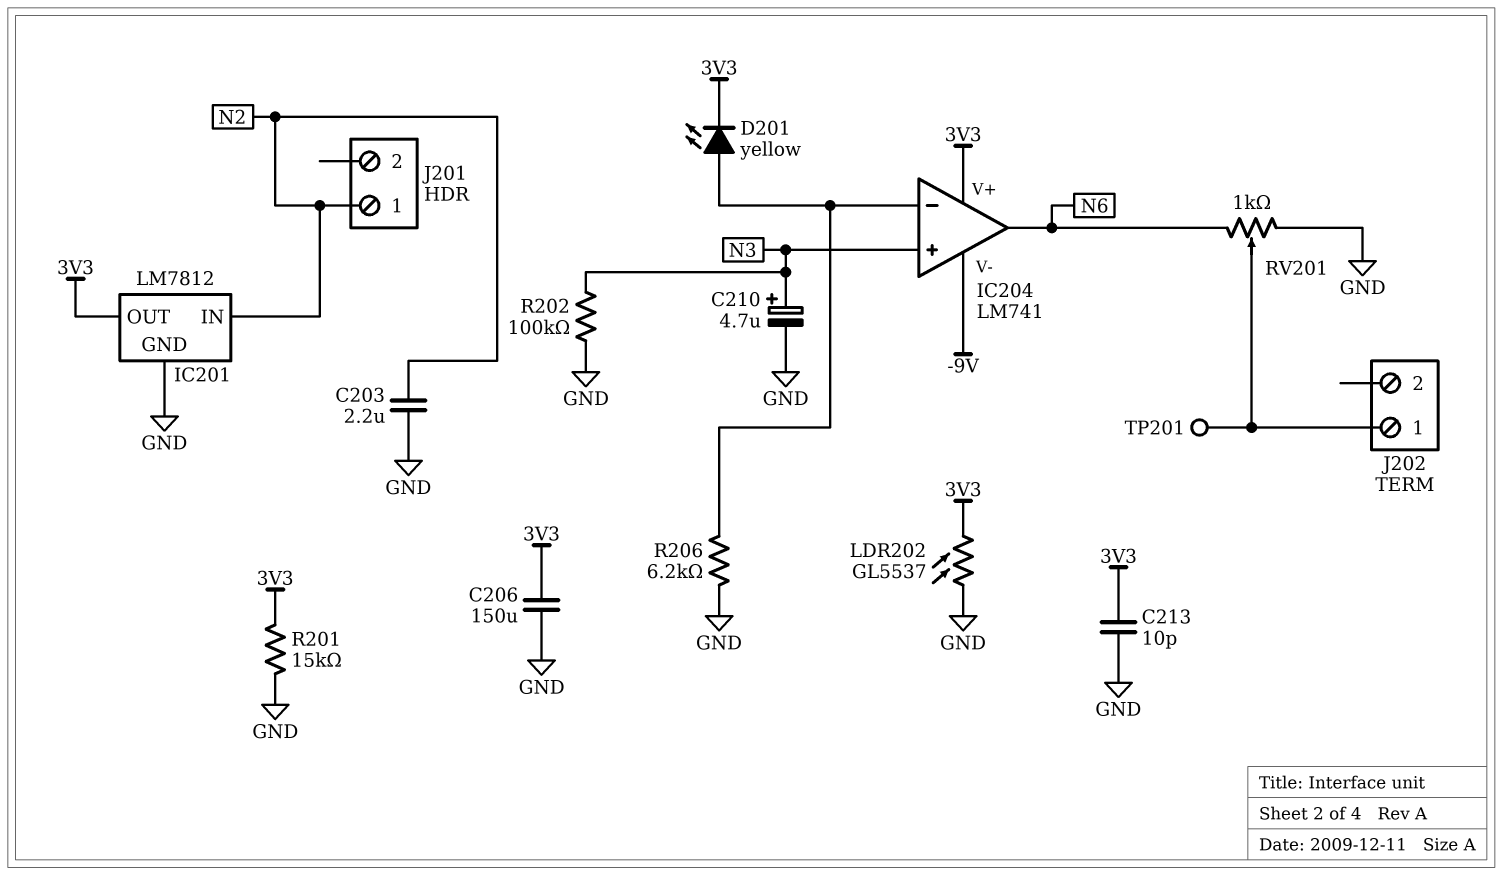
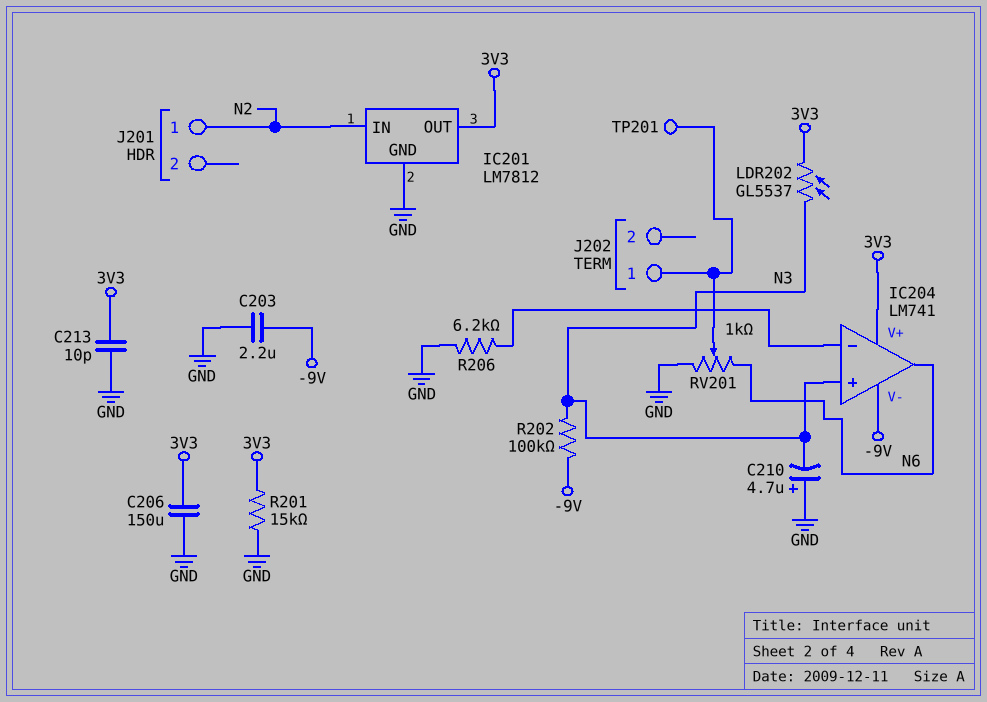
C203: 2.2uF (GND, N2) -> 2.2uF (-9V, GND)
C210: 4.7uF (plus N3, minus GND) -> 4.7uF (plus GND, minus N3)
D201: LED yellow (A IC204/in-, K 3V3) -> none
LDR202: GL5537 (3V3, GND) -> GL5537 (3V3, N3)
R202: 100k (GND, N3) -> 100k (-9V, N3)

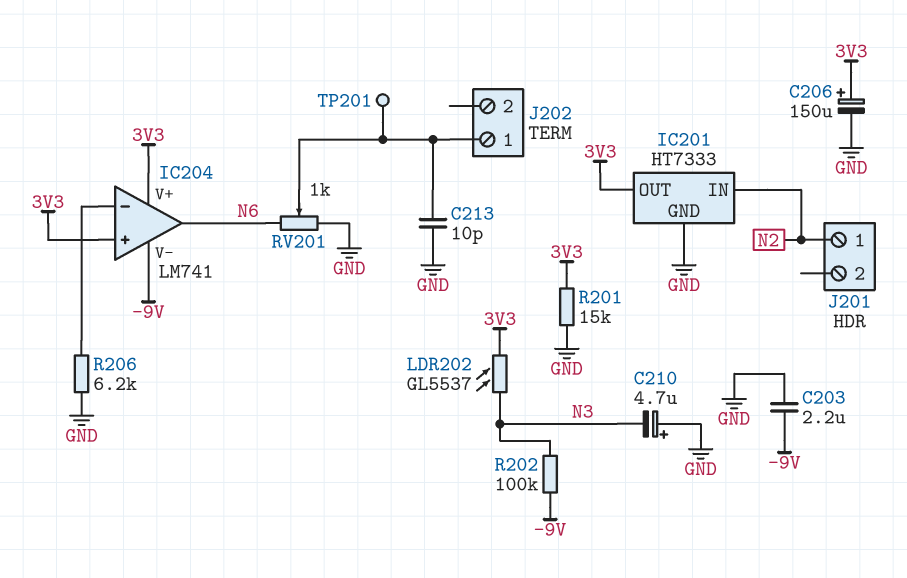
C206: 150uF (3V3, GND) -> 150uF (plus 3V3, minus GND)
C213: 10pF (3V3, GND) -> 10pF (GND, J202/1)
IC201: LM7812 -> HT7333
IC204 pin in+: N3 -> 3V3

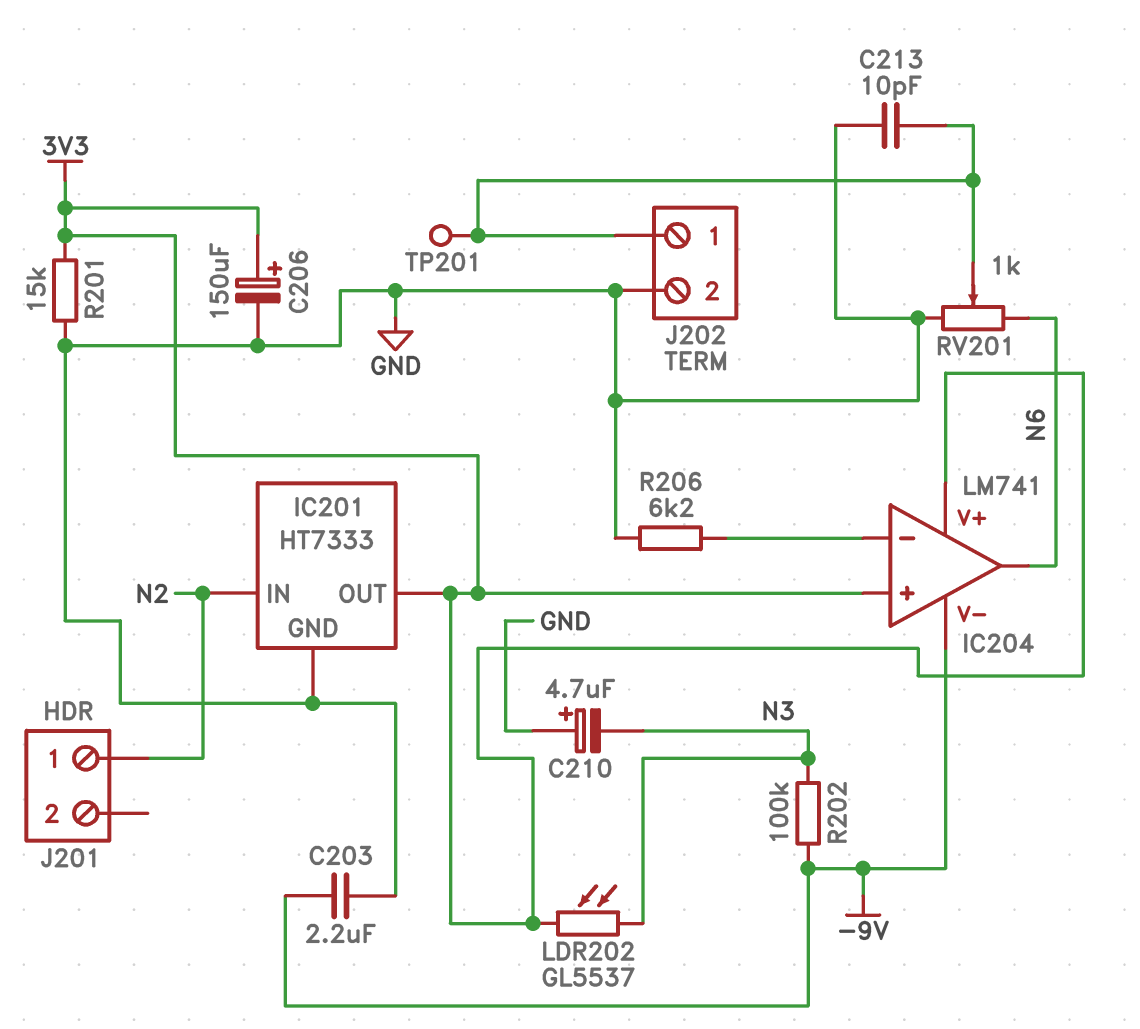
J202 pin 2: none -> GND

